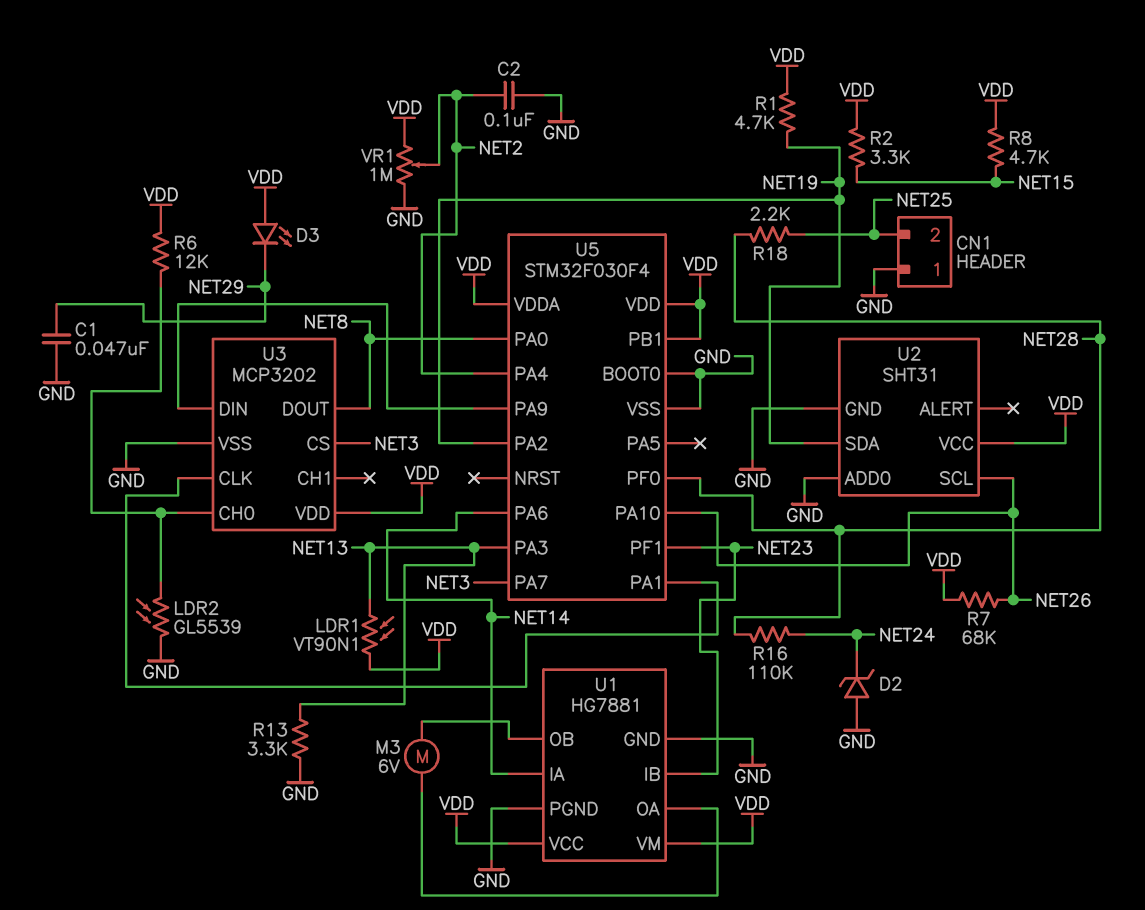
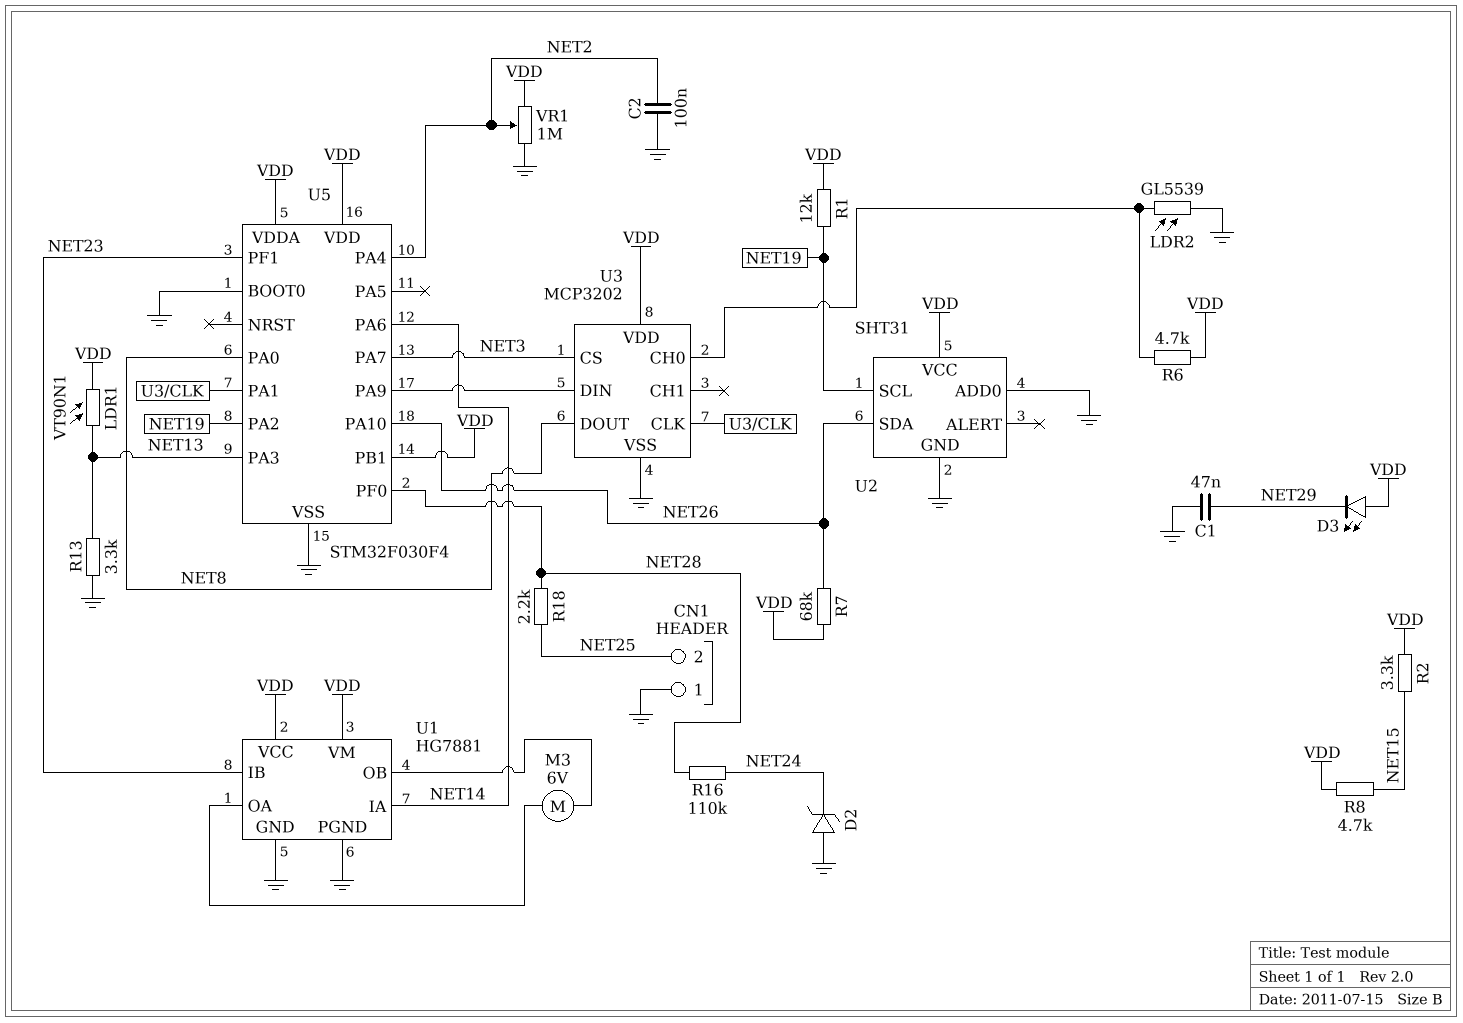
R1: 4.7k (NET19, VDD) -> 12k (NET19, VDD)
R6: 12k (U3/CH0, VDD) -> 4.7k (U3/CH0, VDD)
U2 pin SCL: NET26 -> NET19
U2 pin SDA: NET19 -> NET26

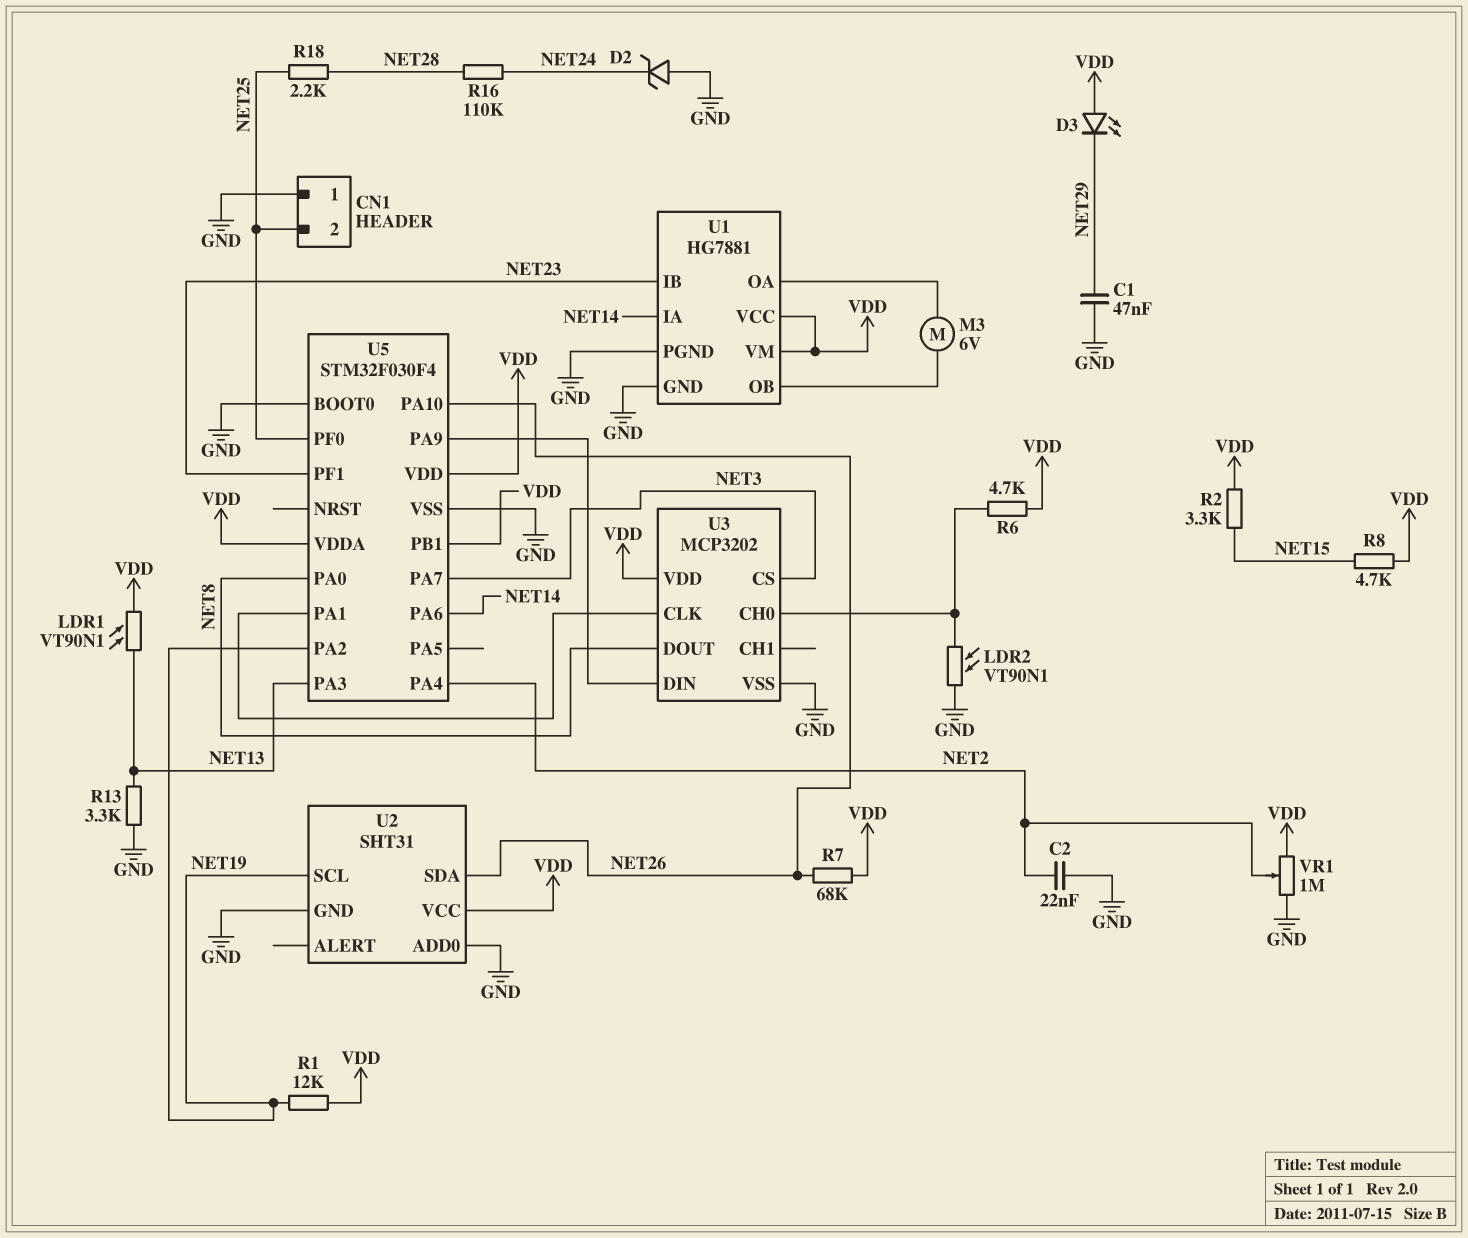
C2: 100nF (GND, NET2) -> 22nF (GND, NET2)
LDR2: GL5539 (GND, U3/CH0) -> VT90N1 (GND, U3/CH0)
U5 pin PF0: NET28 -> NET25

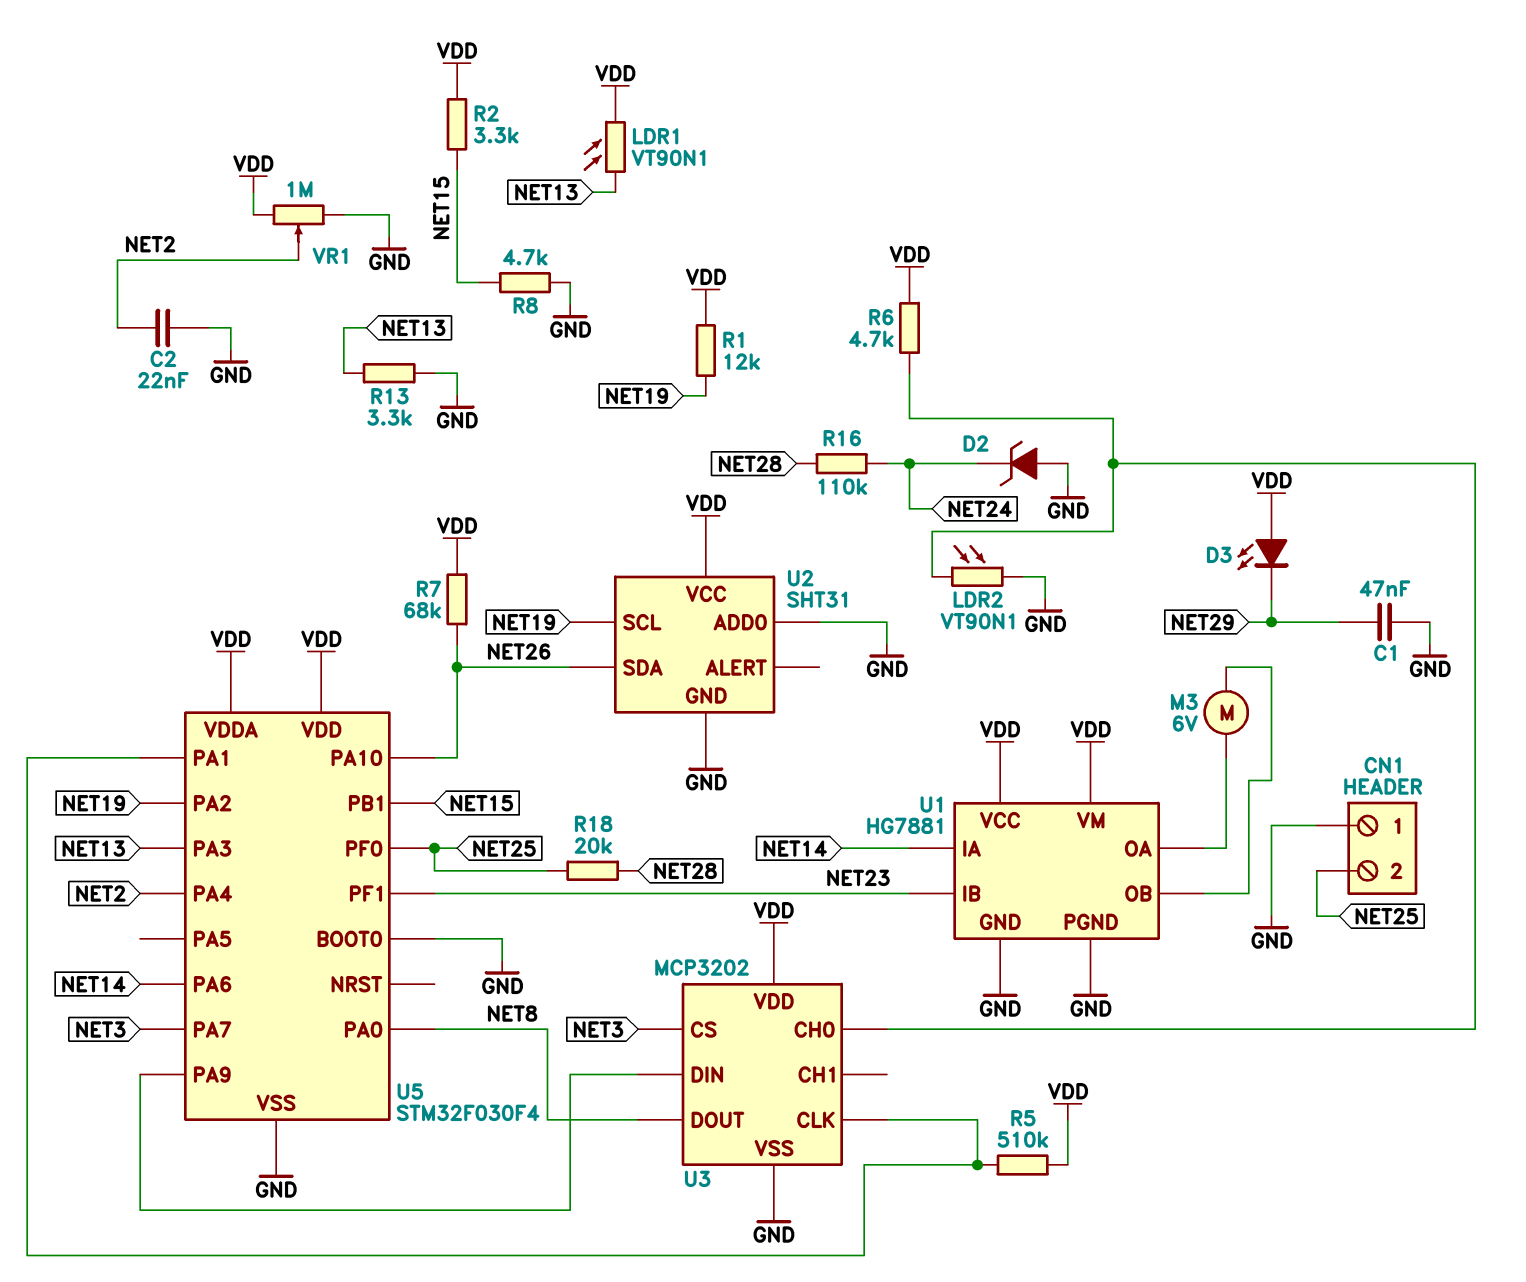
R5: none -> 510k (U3/CLK, VDD)
R8: 4.7k (NET15, VDD) -> 4.7k (GND, NET15)
R18: 2.2k (NET25, NET28) -> 20k (NET25, NET28)
U5 pin PB1: VDD -> NET15

